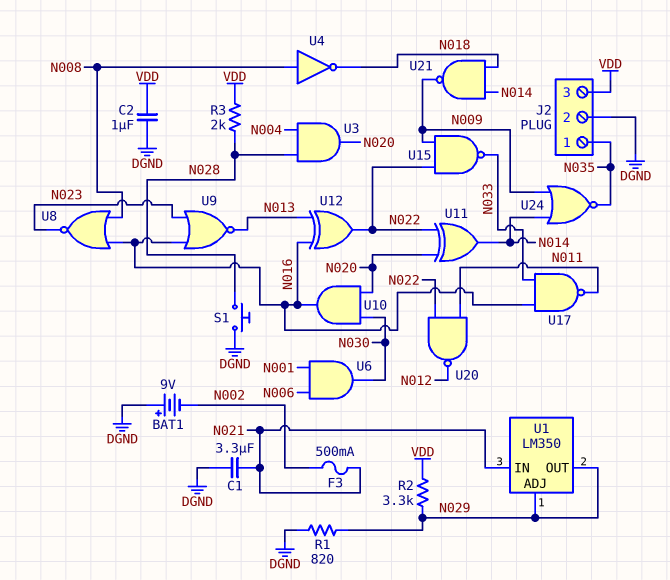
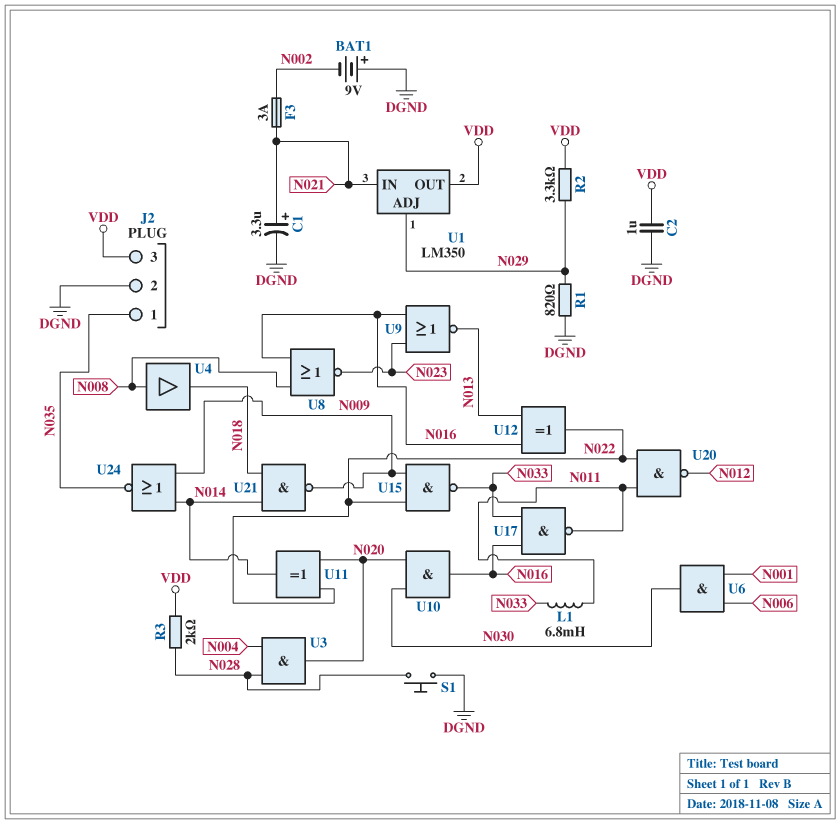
C1: 3.3uF (DGND, N021) -> 3.3uF (plus N021, minus DGND)
F3: 500mA (N002, N021) -> 3A (N002, N021)
L1: none -> 6.8mH (N011, N033)
U1 pin OUT: N029 -> VDD
U4: NOT (in N008, out N018) -> buffer (in N008, out N018)

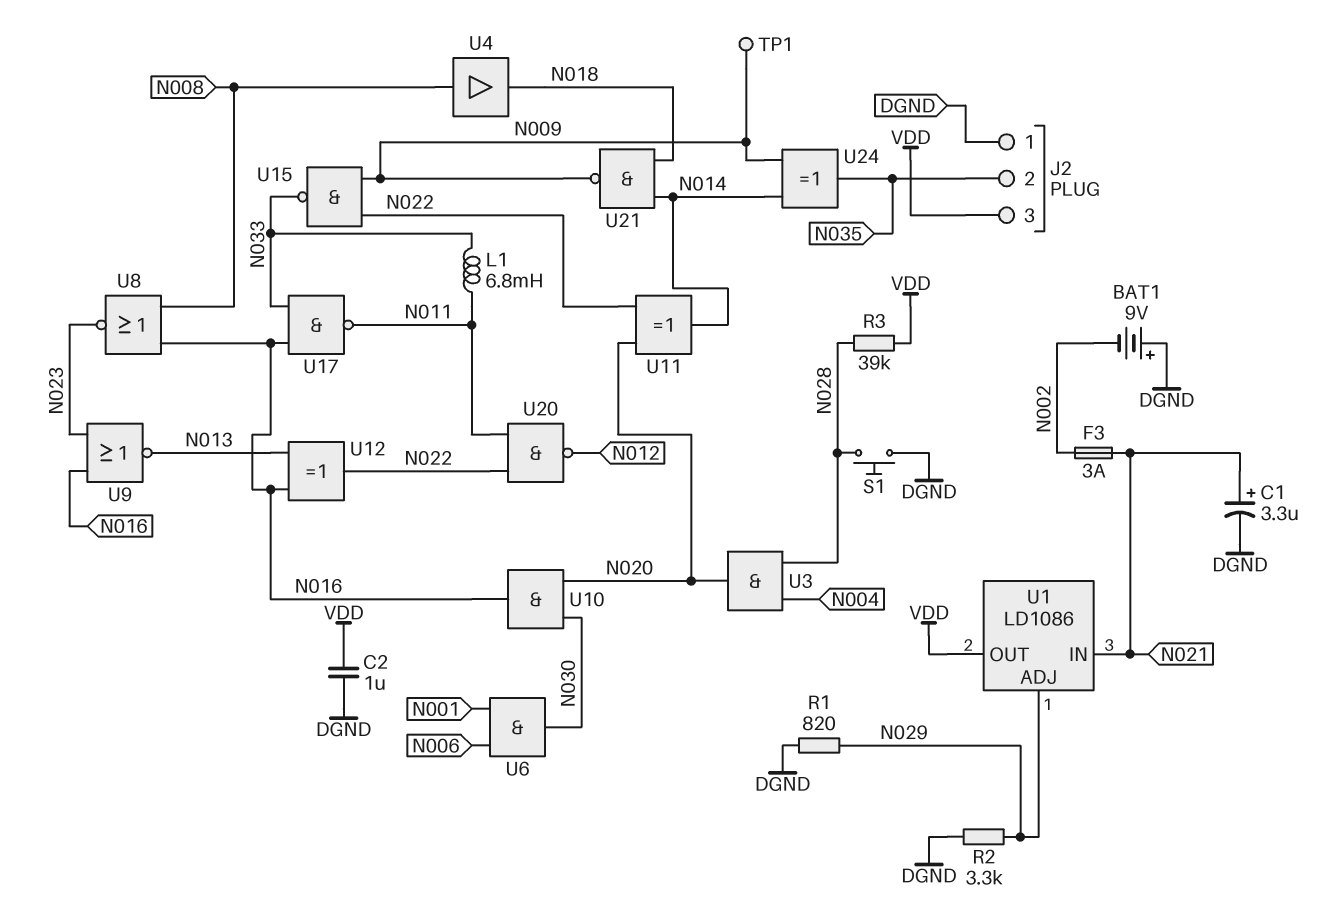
J2 pin 1: N035 -> DGND
J2 pin 2: DGND -> N035
R2: 3.3k (N029, VDD) -> 3.3k (DGND, N029)
R3: 2k (N028, VDD) -> 39k (N028, VDD)
TP1: none -> test point (N009)
U1: LM350 -> LD1086
U24: NOR (in N009, in N014, out N035) -> XOR (in N009, in N014, out N035)

